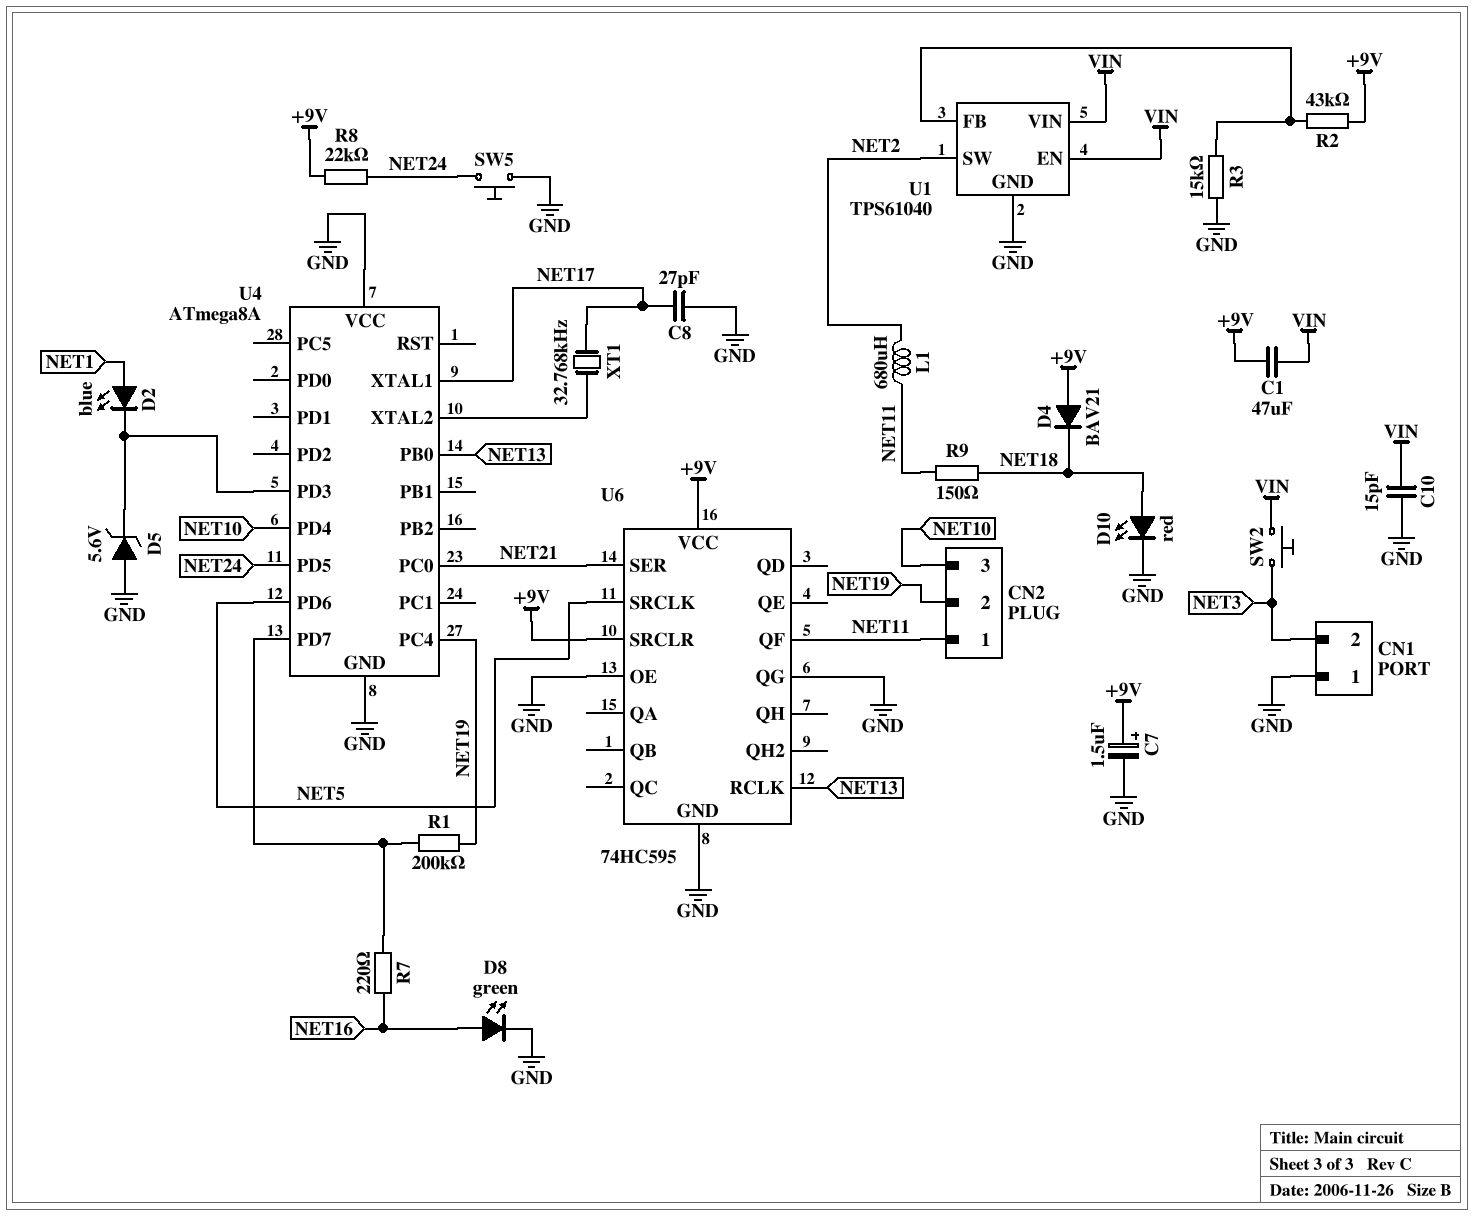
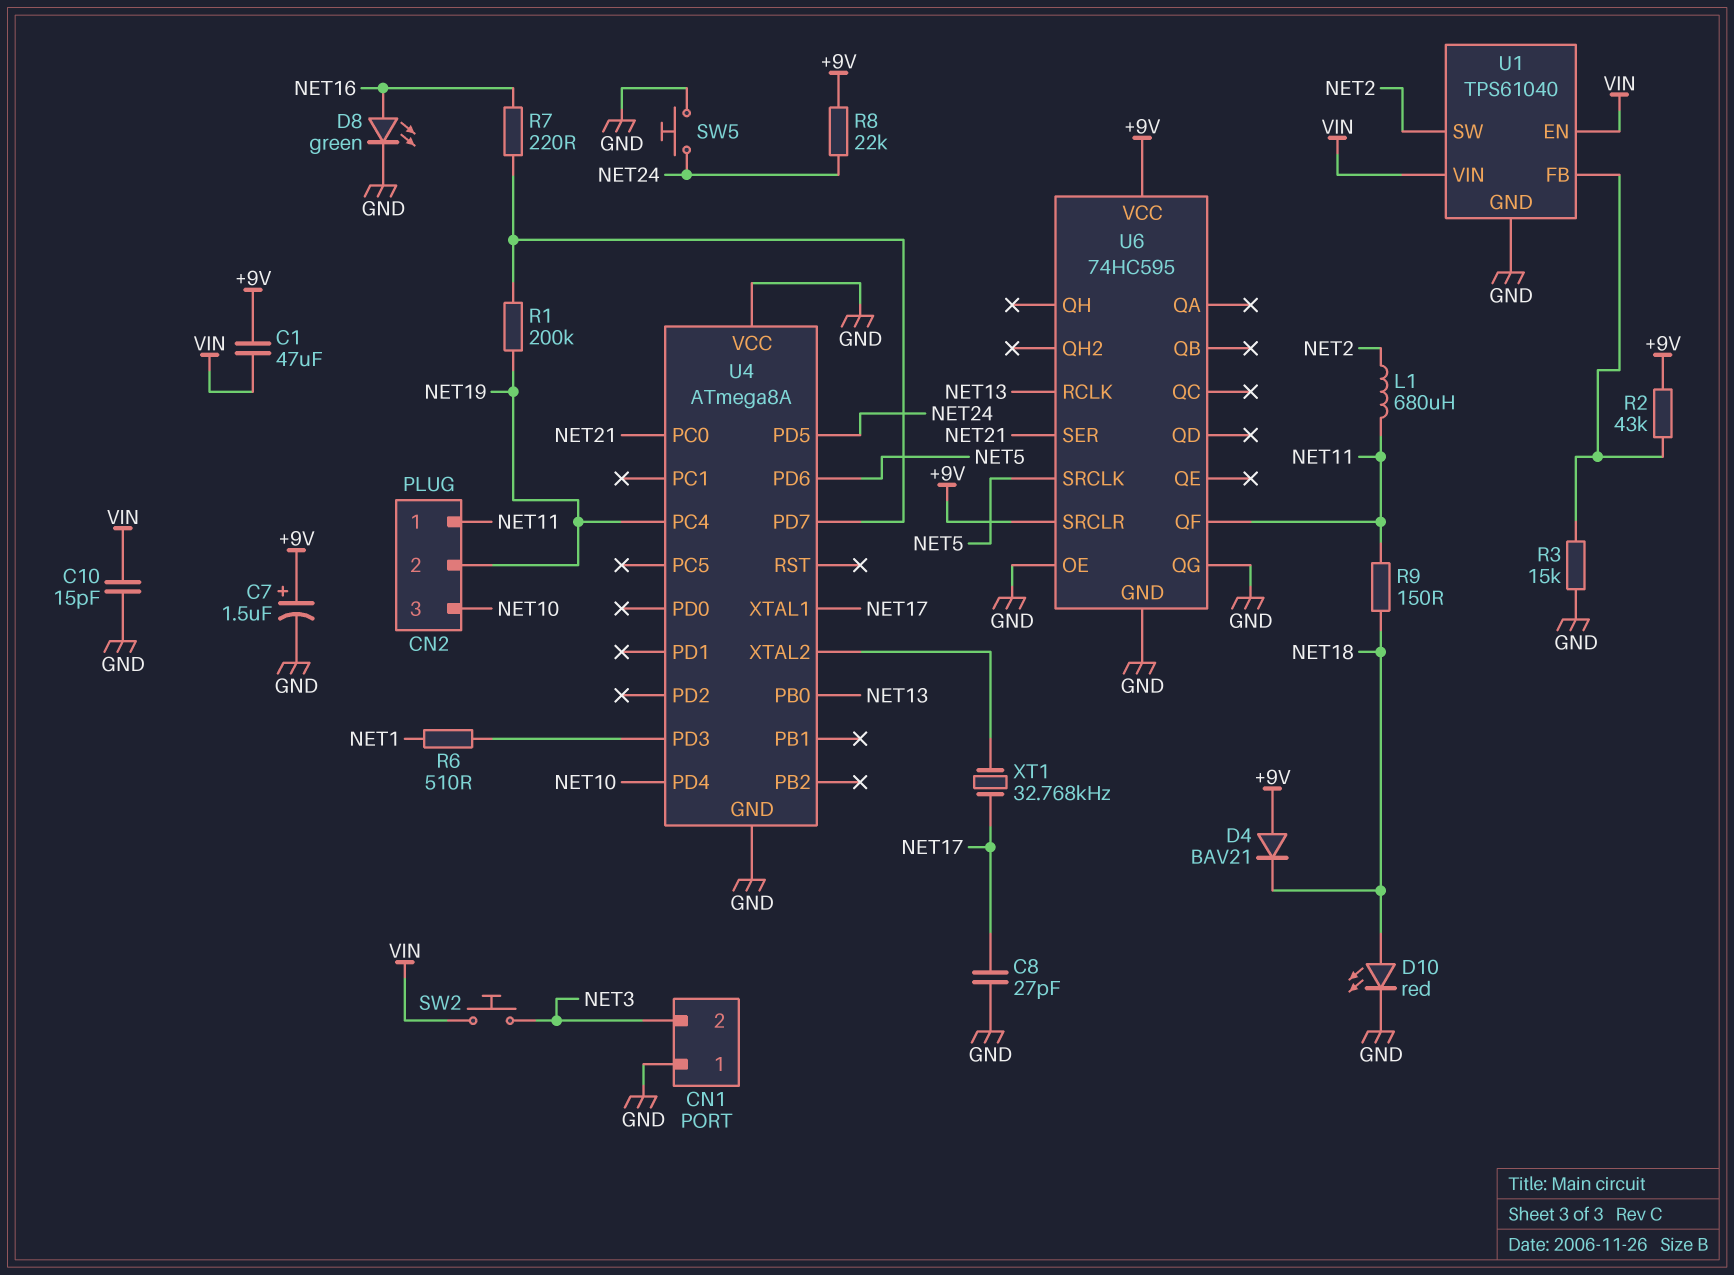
D2: LED blue (A NET1, K U4/PD3) -> none
D5: zener 5.6V (A GND, K U4/PD3) -> none
R6: none -> 510 (NET1, U4/PD3)

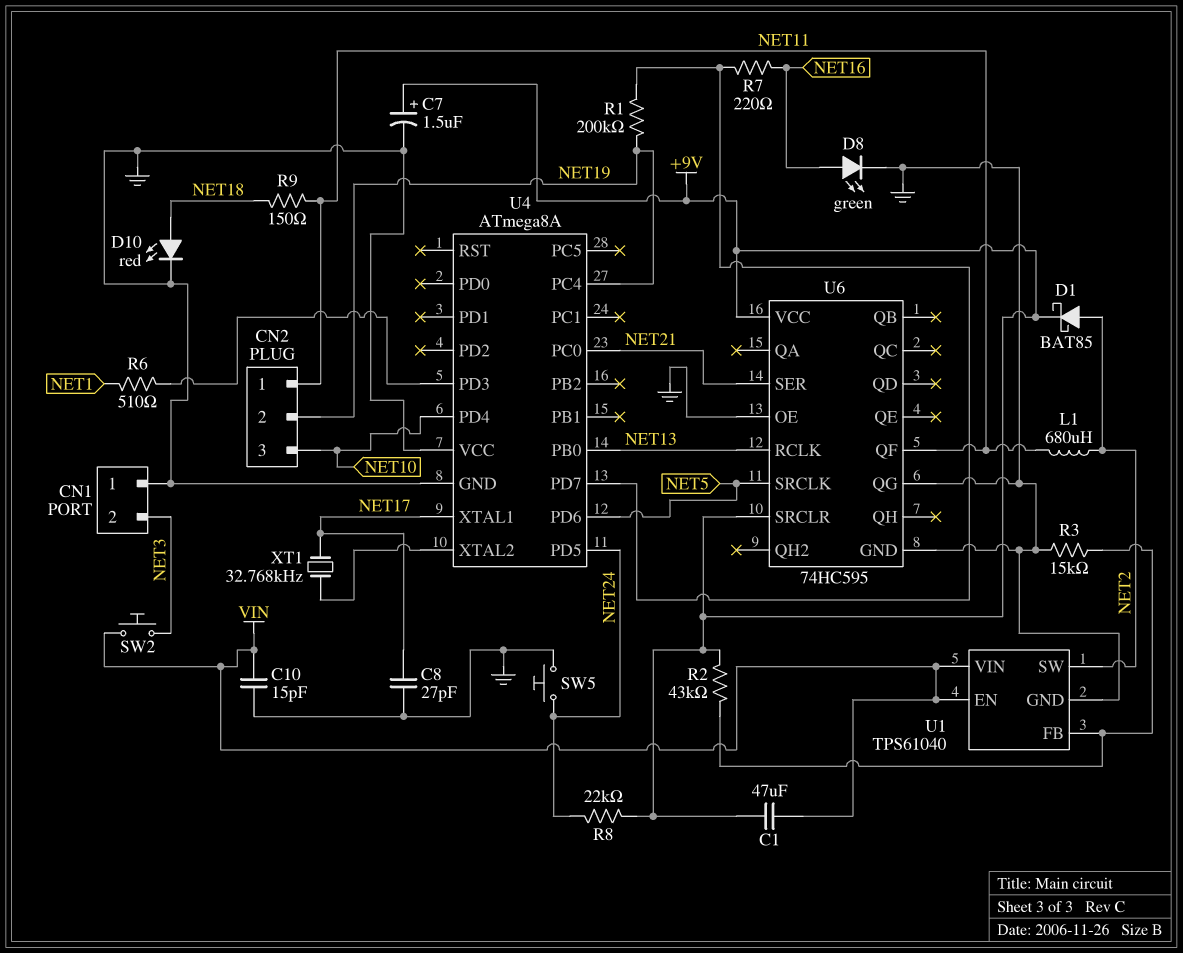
D1: none -> schottky BAT85 (A NET2, K +9V)
D4: diode BAV21 (A +9V, K NET18) -> none

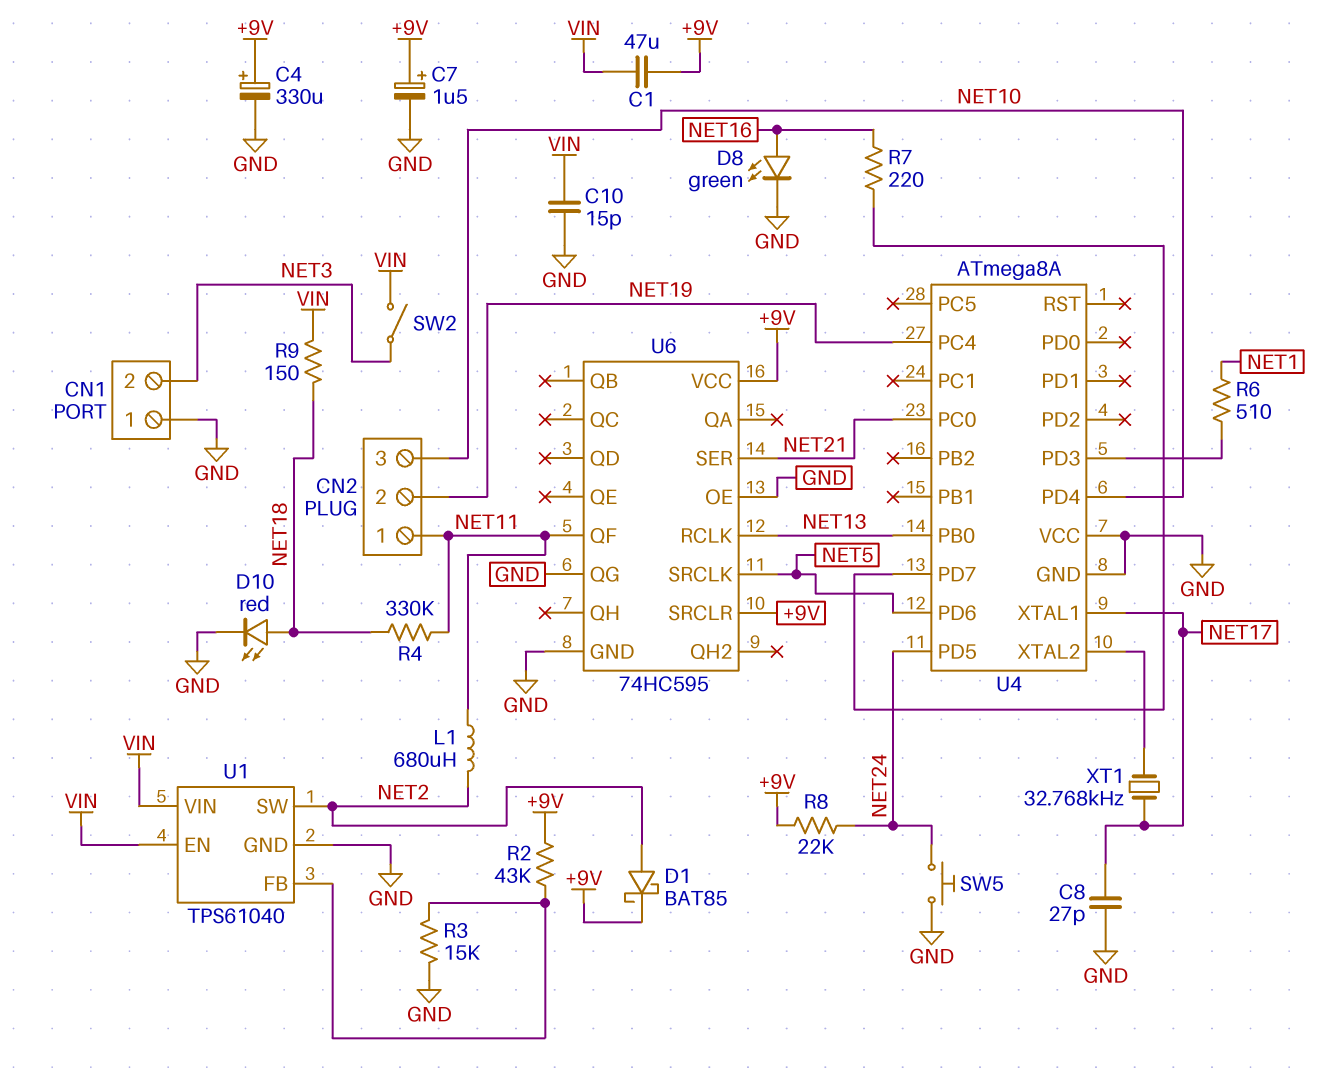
C4: none -> 330uF (plus +9V, minus GND)
R1: 200k (NET19, U4/PD7) -> none
R4: none -> 330k (NET11, NET18)
R9: 150 (NET11, NET18) -> 150 (NET18, VIN)
SW2: button (NET3, VIN) -> switch (NET3, VIN)

